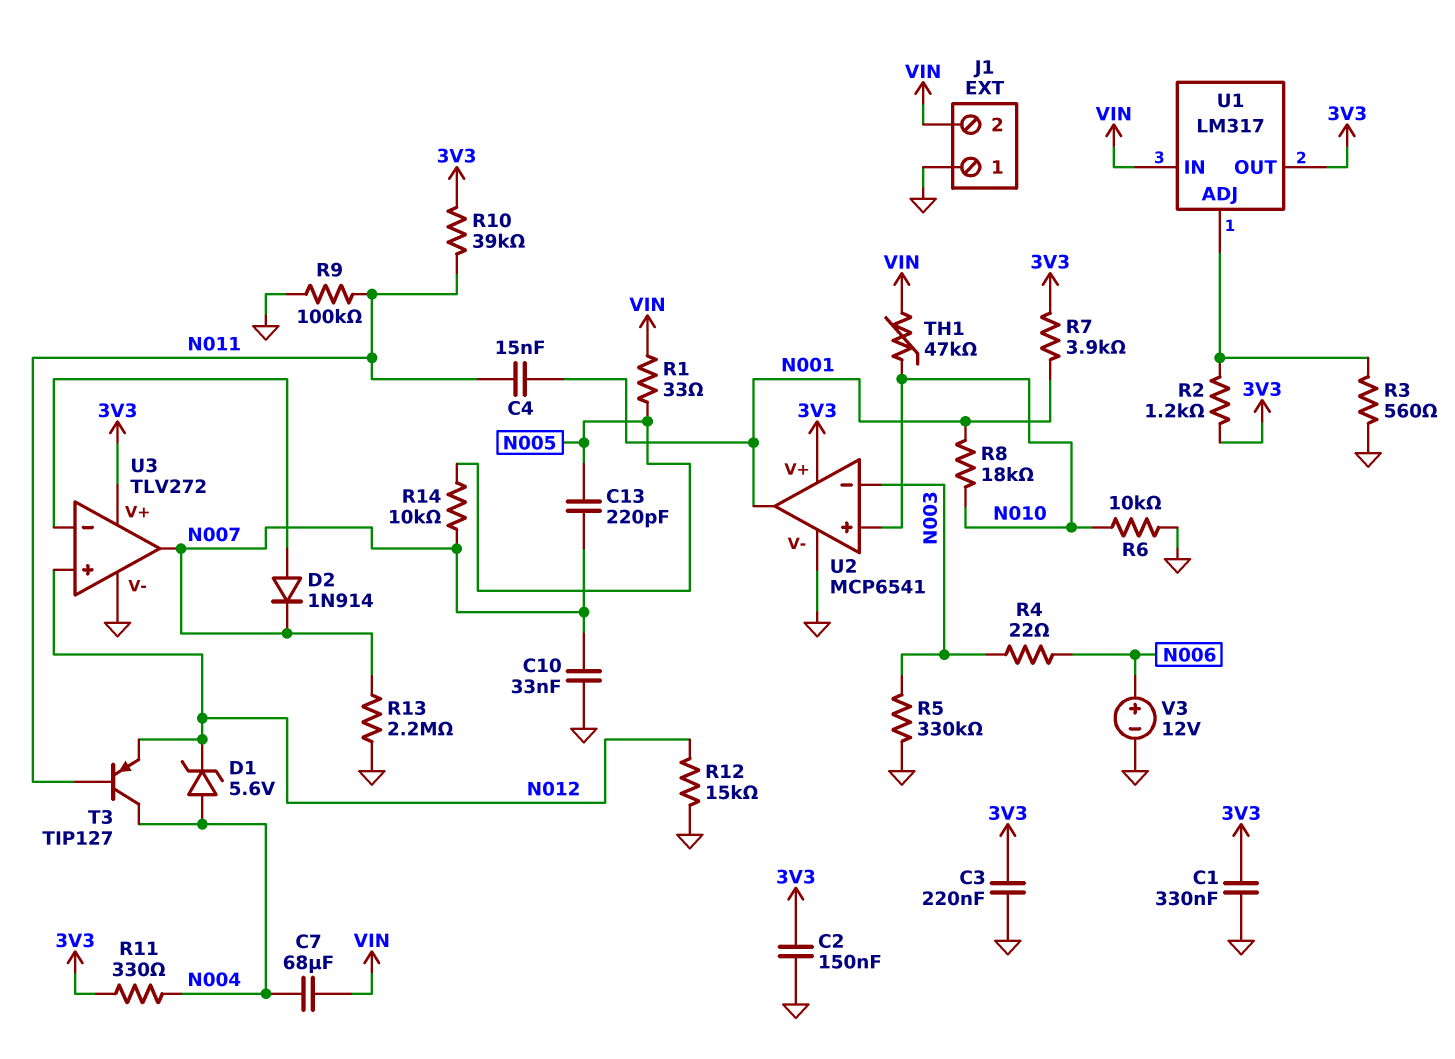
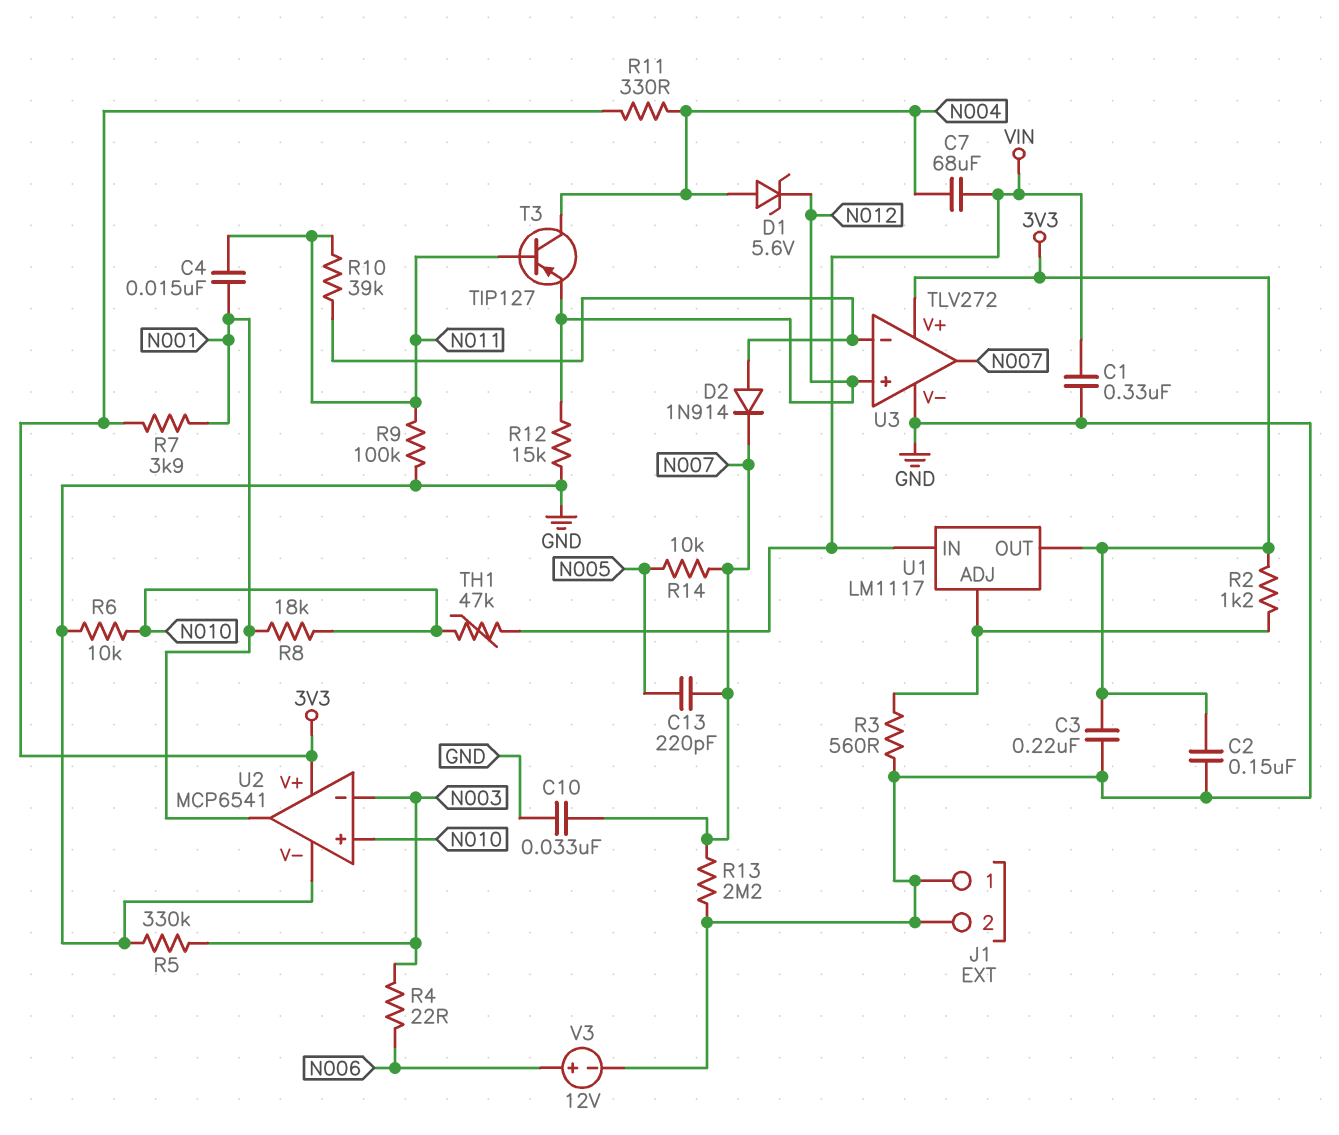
C1: 330nF (3V3, GND) -> 330nF (GND, VIN)
J1 pin 2: VIN -> GND
R1: 33 (N005, VIN) -> none
R10: 39k (3V3, N011) -> 39k (N011, U3/in-)
U1: LM317 -> LM1117

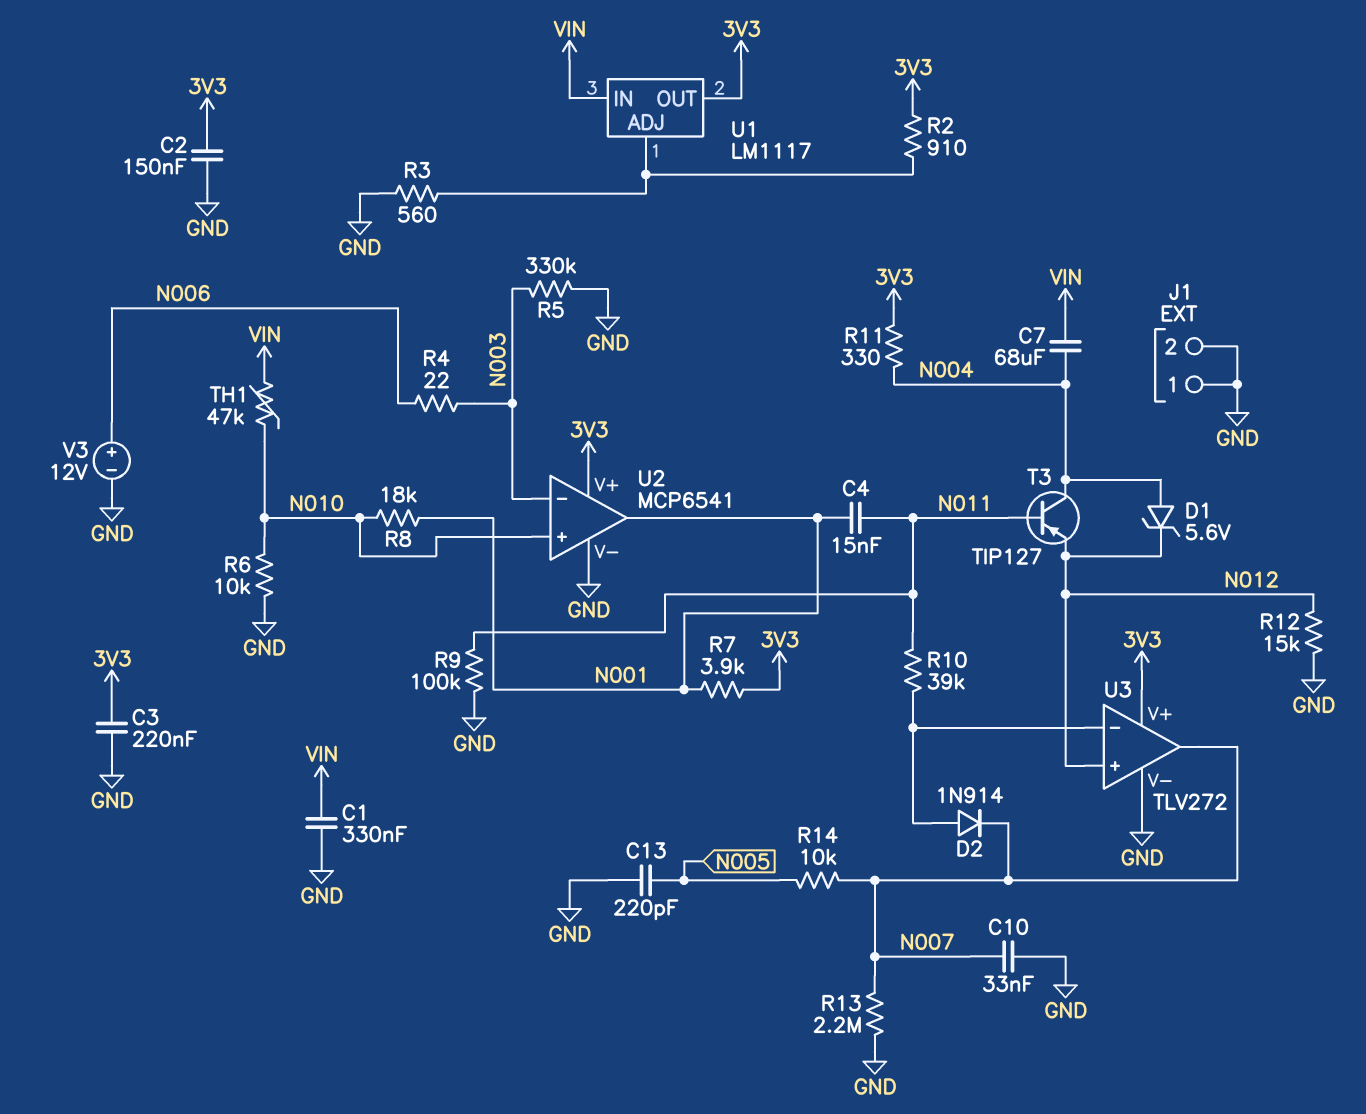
C13: 220pF (N005, N007) -> 220pF (GND, N005)
R2: 1.2k (3V3, U1/ADJ) -> 910 (3V3, U1/ADJ)

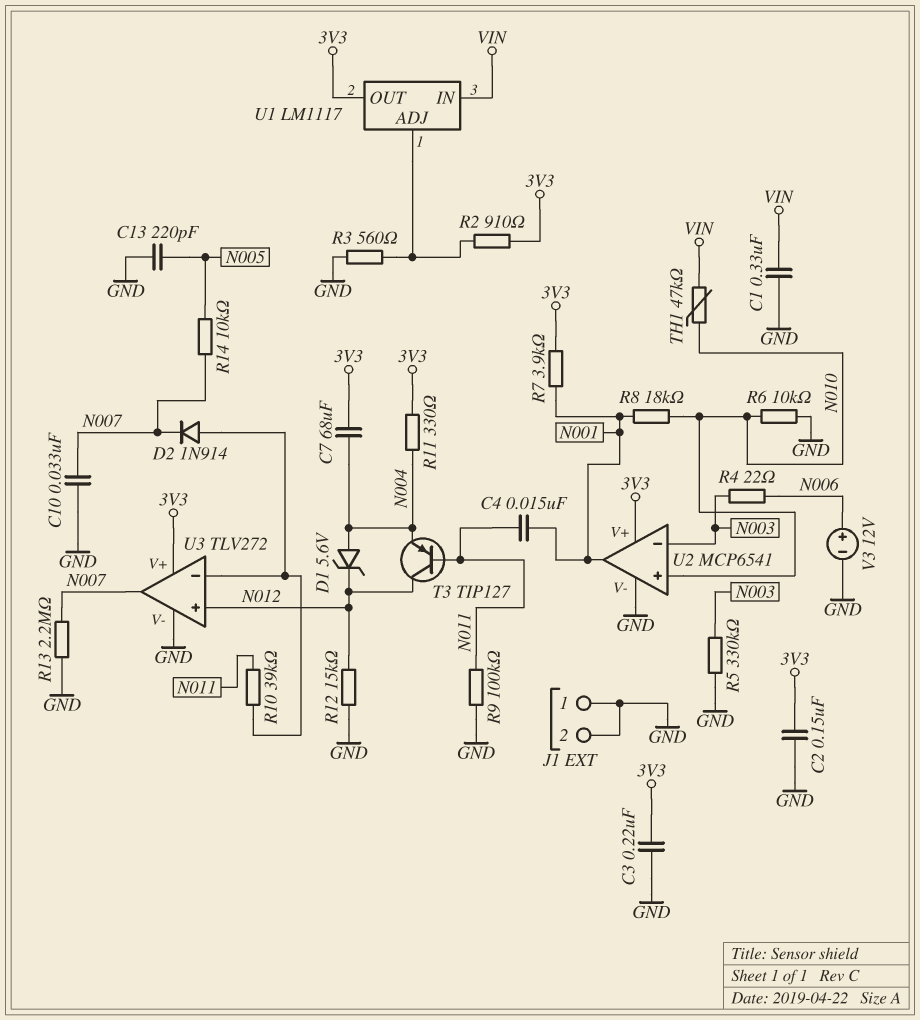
C7: 68uF (N004, VIN) -> 68uF (3V3, N004)
T3: PNP TIP127 (B N011, C N004, E N012) -> PNP TIP127 (B N011, C N012, E N004)

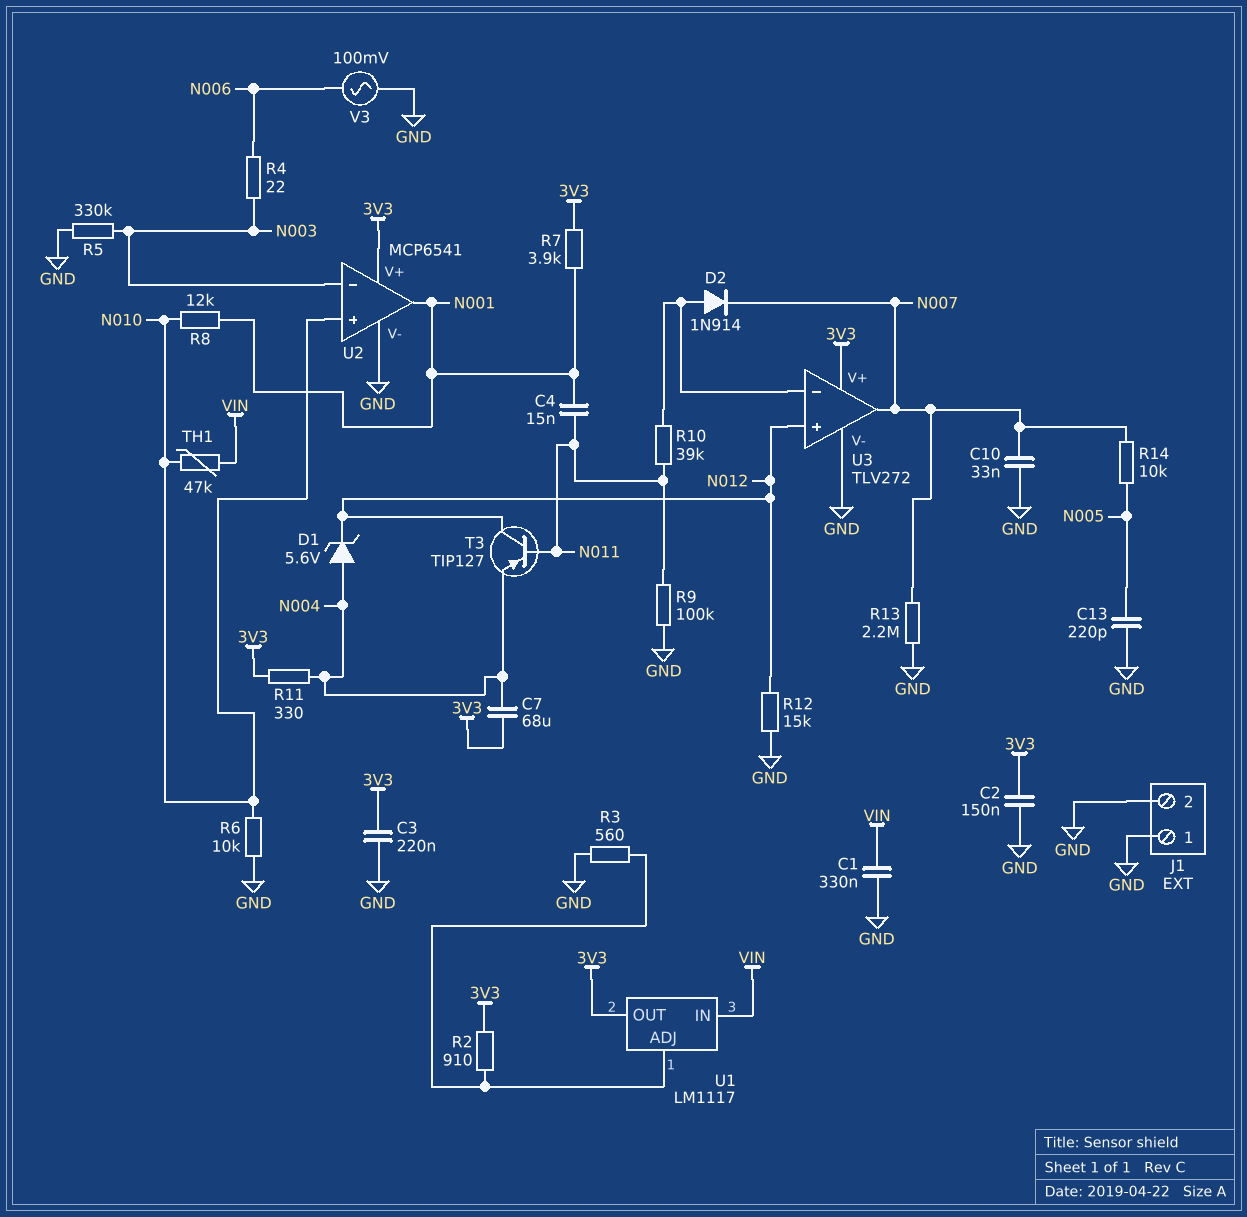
R8: 18k (N001, N010) -> 12k (N001, N010)
V3: 12V (plus N006, minus GND) -> AC 100mV (GND, N006)

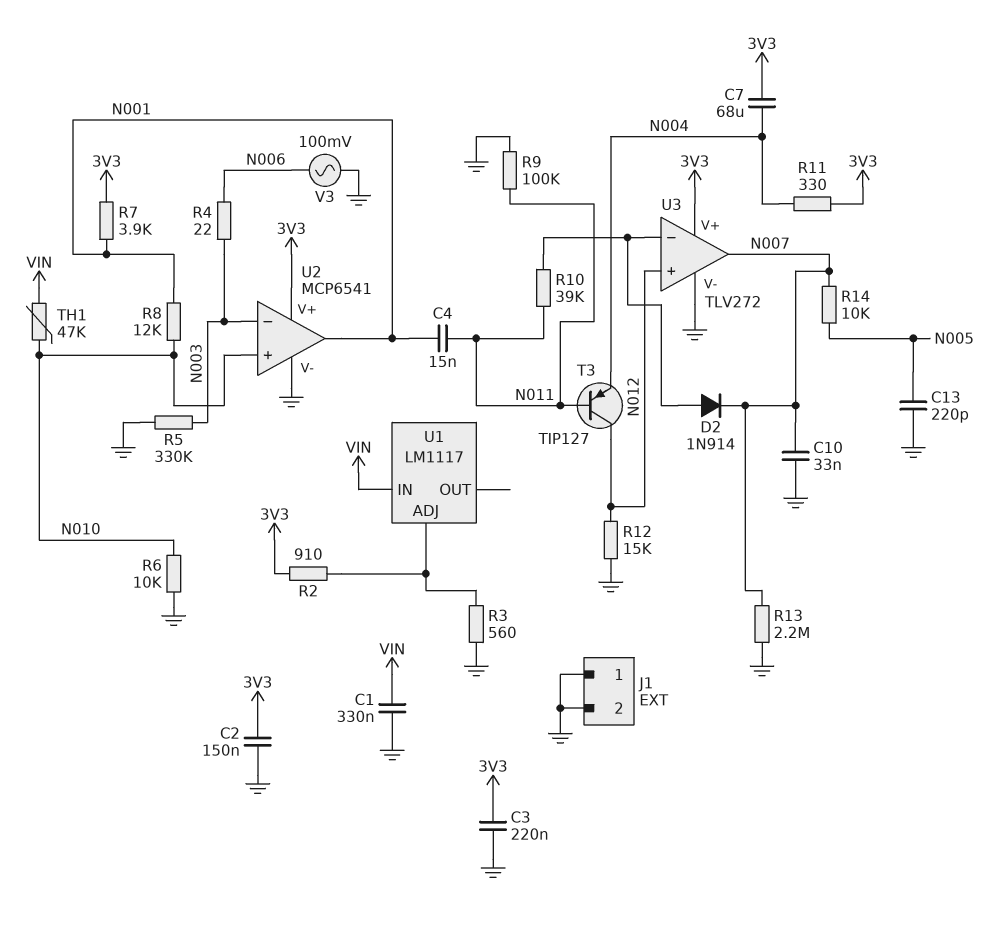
D1: zener 5.6V (A N004, K N012) -> none
U1 pin OUT: 3V3 -> none

